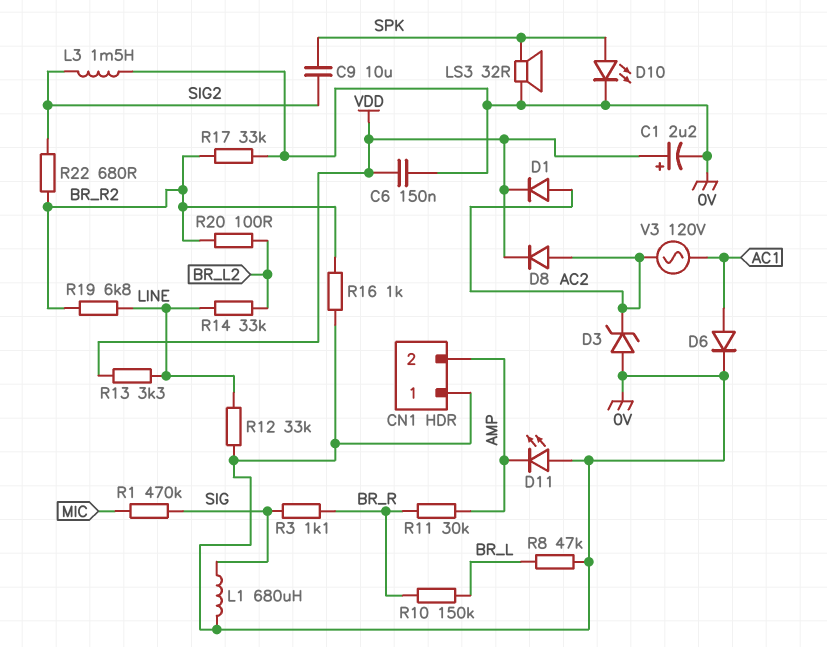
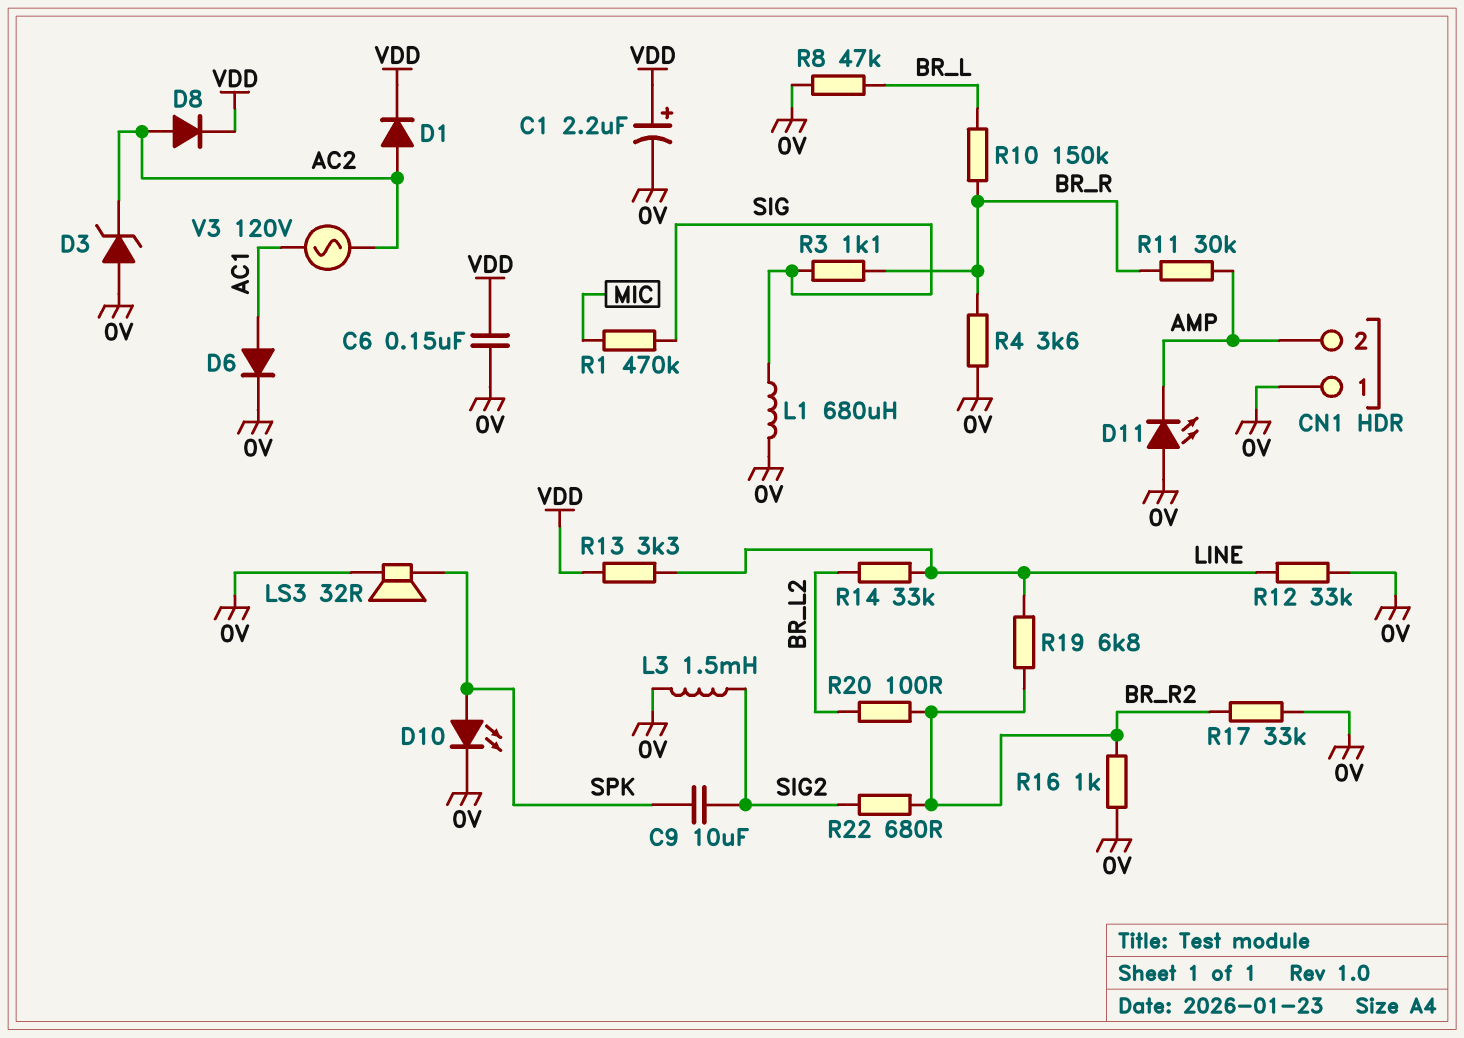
R4: none -> 3.6k (0V, BR_R)

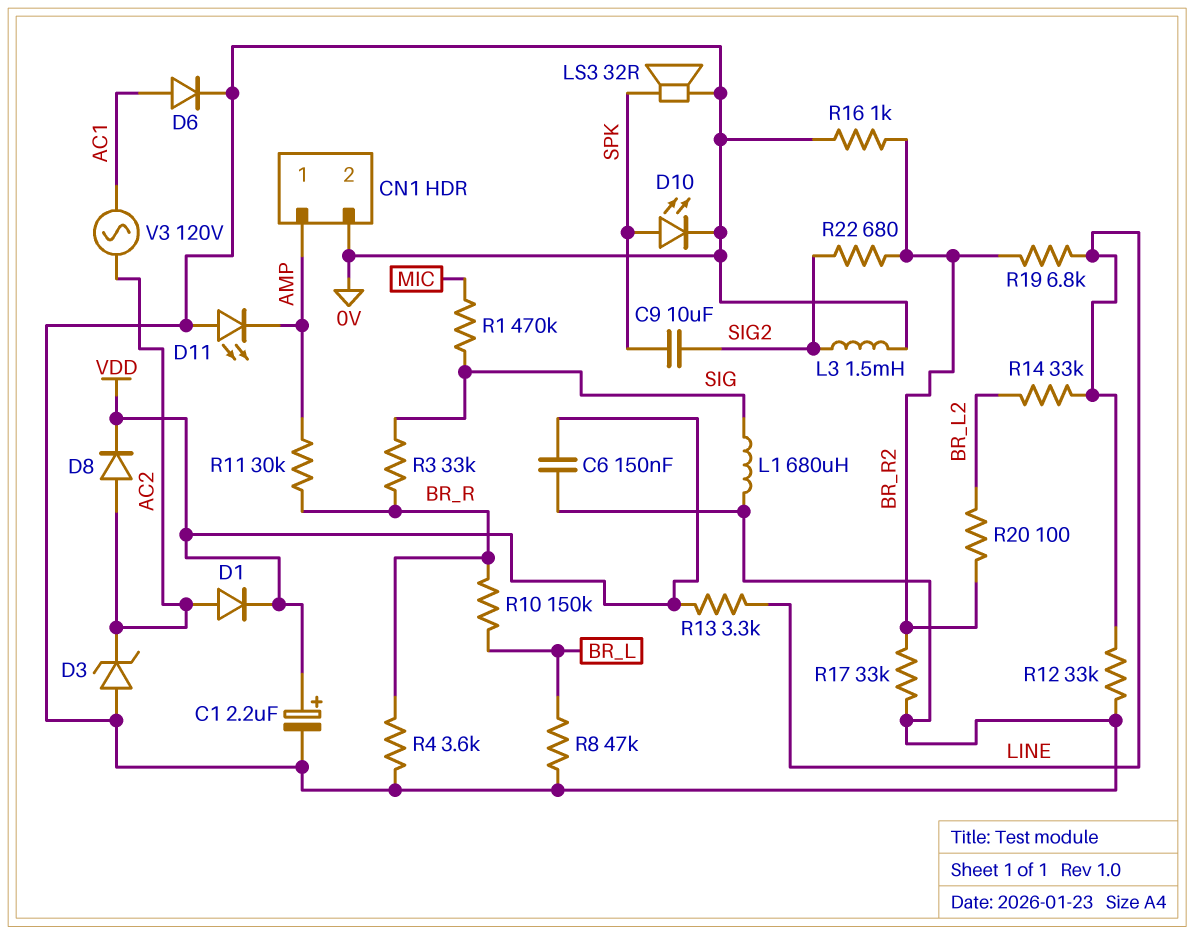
CN1 pin 1: 0V -> AMP
CN1 pin 2: AMP -> 0V
R3: 1.1k (BR_R, SIG) -> 33k (BR_R, SIG)

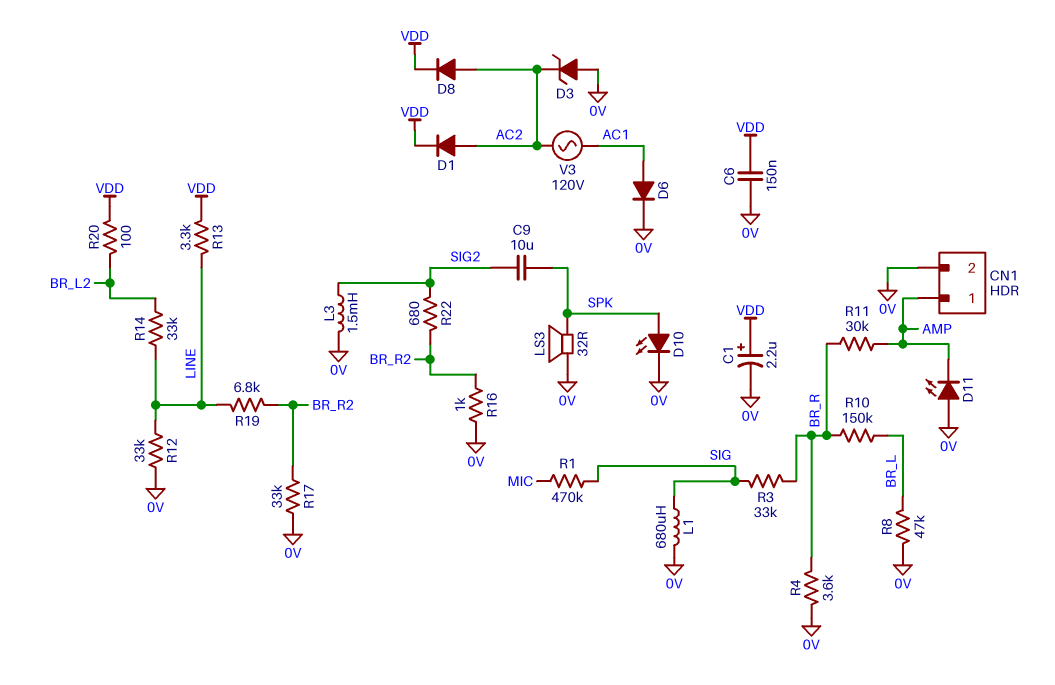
R20: 100 (BR_L2, BR_R2) -> 100 (BR_L2, VDD)

